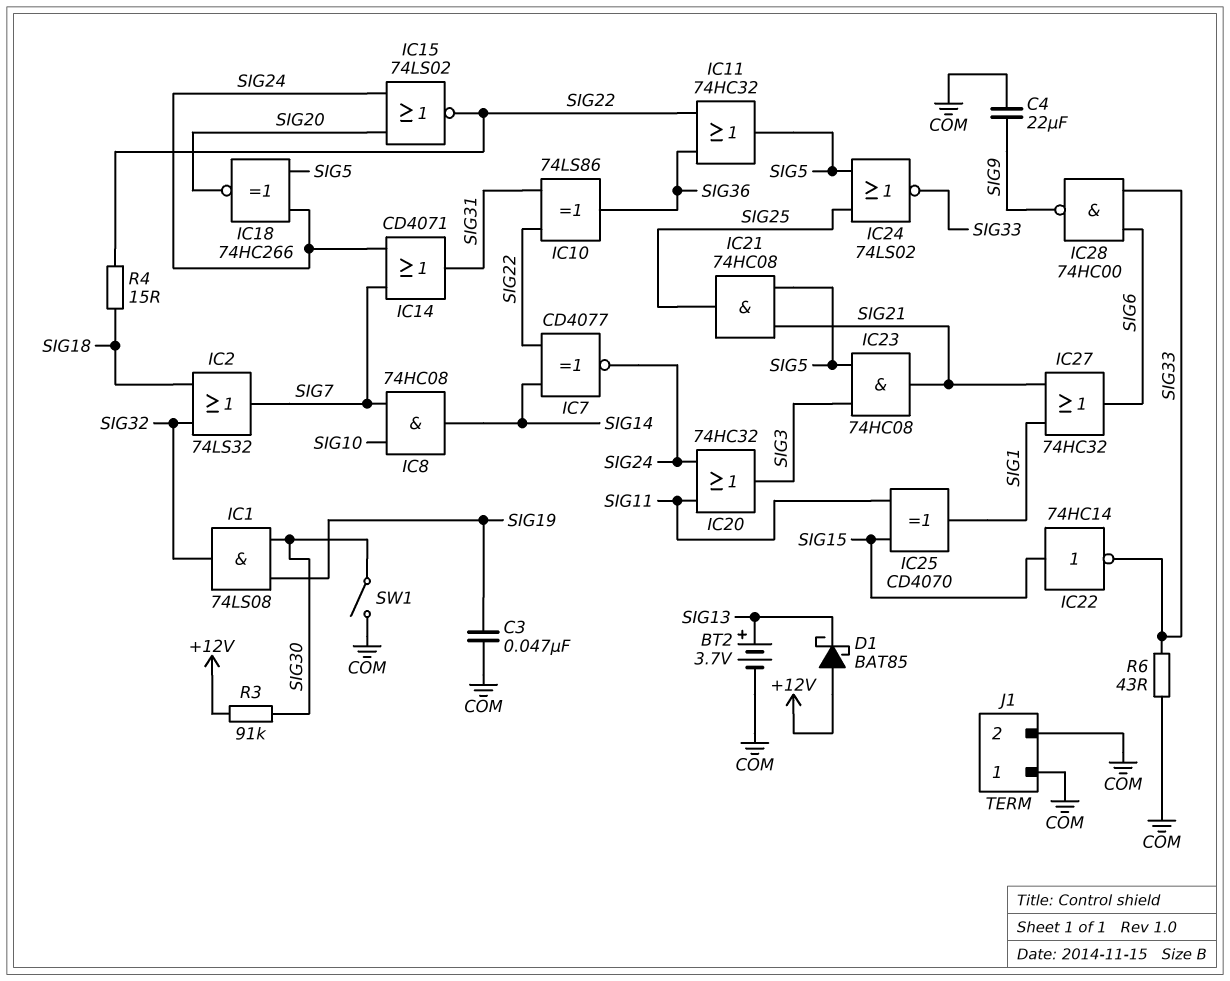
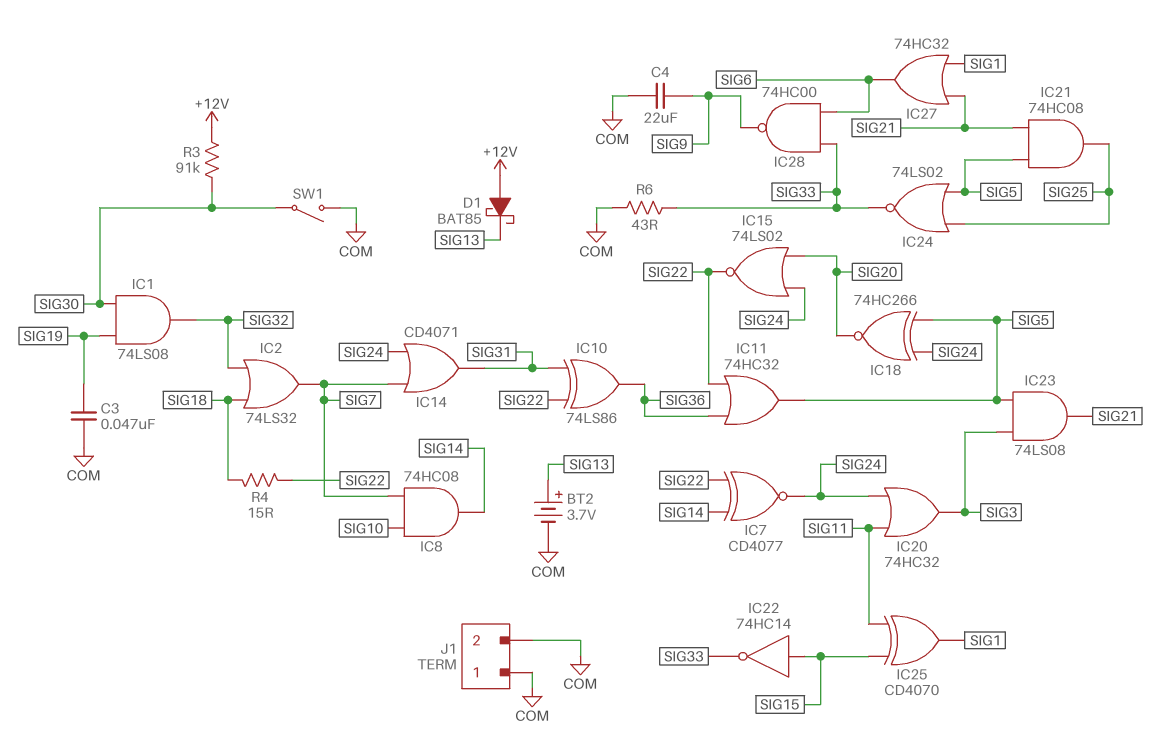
IC23: AND 74HC08 (in SIG3, in SIG5, out SIG21) -> AND 74LS08 (in SIG3, in SIG5, out SIG21)

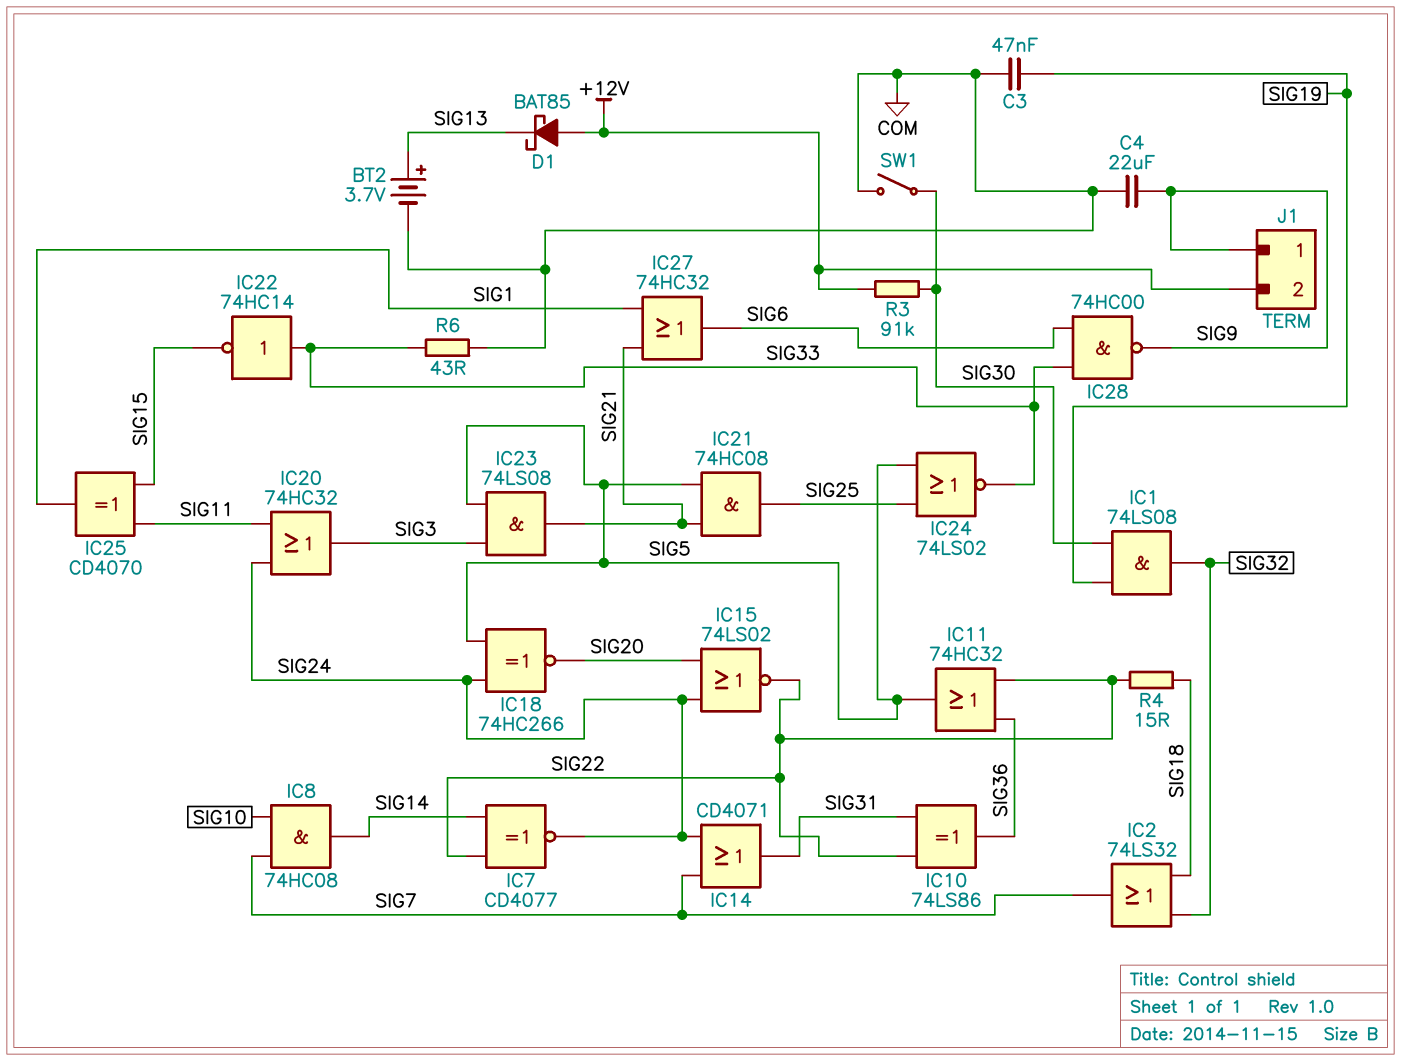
IC22: NOT 74HC14 (in SIG15, out SIG33) -> NOT 74HC14 (in SIG33, out SIG15)
J1 pin 1: COM -> SIG9
J1 pin 2: COM -> +12V

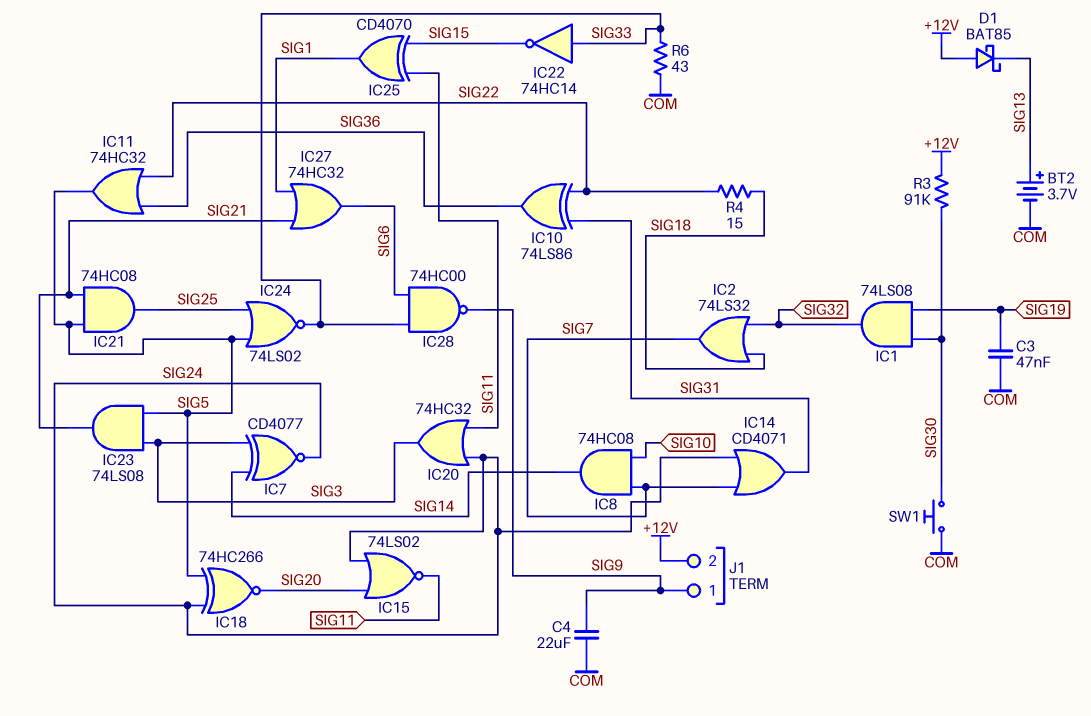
IC7: XNOR CD4077 (in SIG14, in SIG22, out SIG24) -> XNOR CD4077 (in SIG3, in SIG14, out SIG24)
IC15: NOR 74LS02 (in SIG20, in SIG24, out SIG22) -> NOR 74LS02 (in SIG20, in SIG24, out SIG11)
SW1: switch (COM, SIG30) -> button (COM, SIG30)

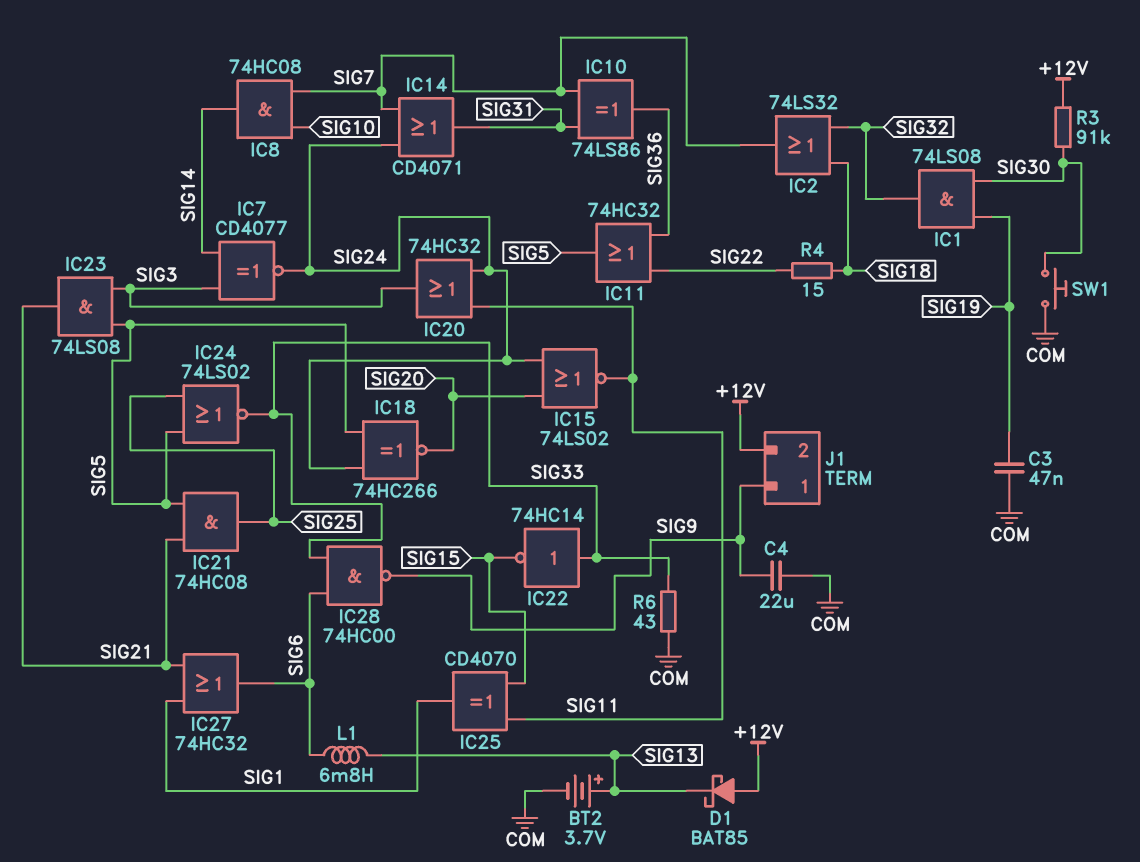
IC10: XOR 74LS86 (in SIG22, in SIG31, out SIG36) -> XOR 74LS86 (in SIG7, in SIG31, out SIG36)
L1: none -> 6.8mH (SIG6, SIG13)

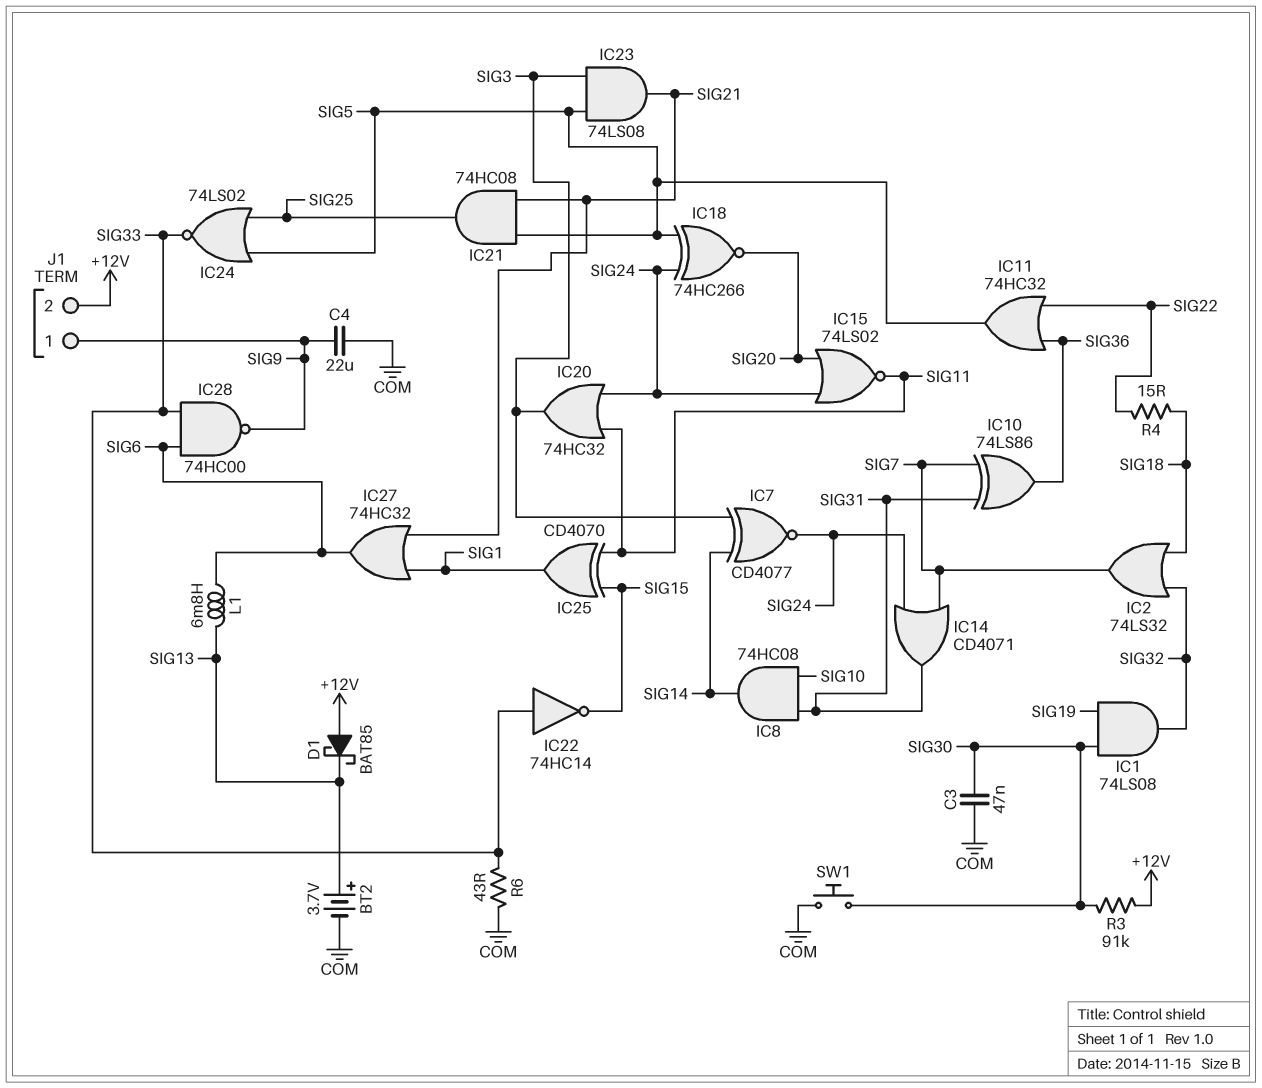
C3: 47nF (COM, SIG19) -> 47nF (COM, SIG30)
IC8: AND 74HC08 (in SIG7, in SIG10, out SIG14) -> AND 74HC08 (in SIG10, in SIG31, out SIG14)

